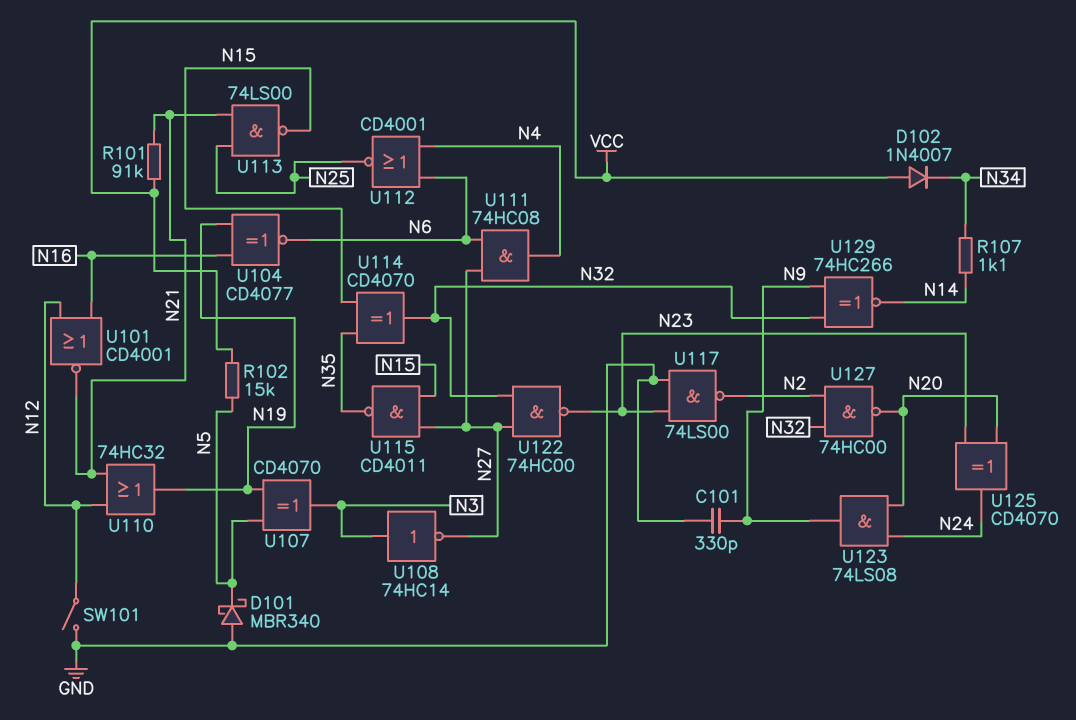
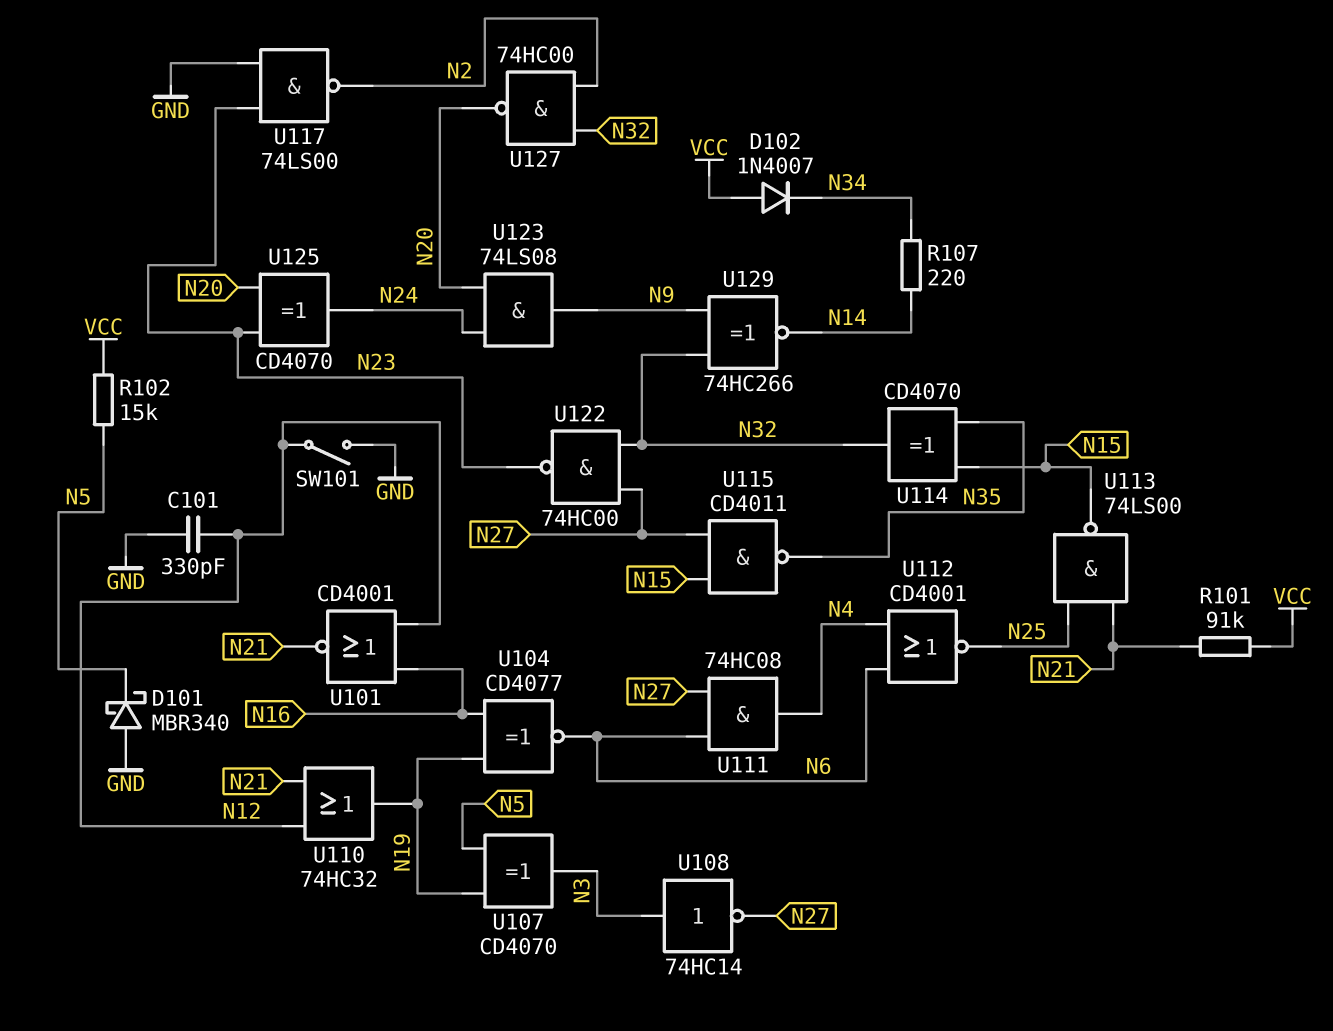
C101: 330pF (GND, N9) -> 330pF (GND, N12)
R107: 1.1k (N14, N34) -> 220 (N14, N34)

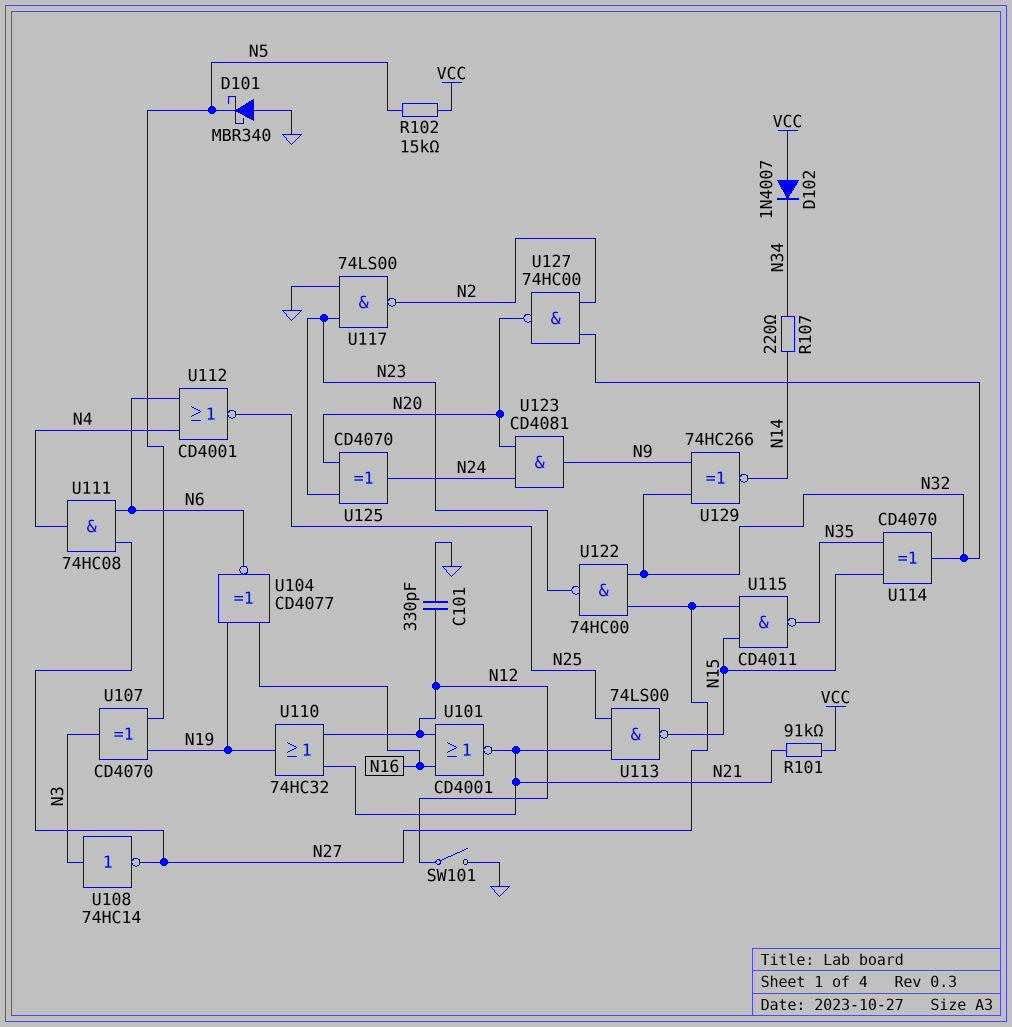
U123: AND 74LS08 (in N20, in N24, out N9) -> AND CD4081 (in N20, in N24, out N9)

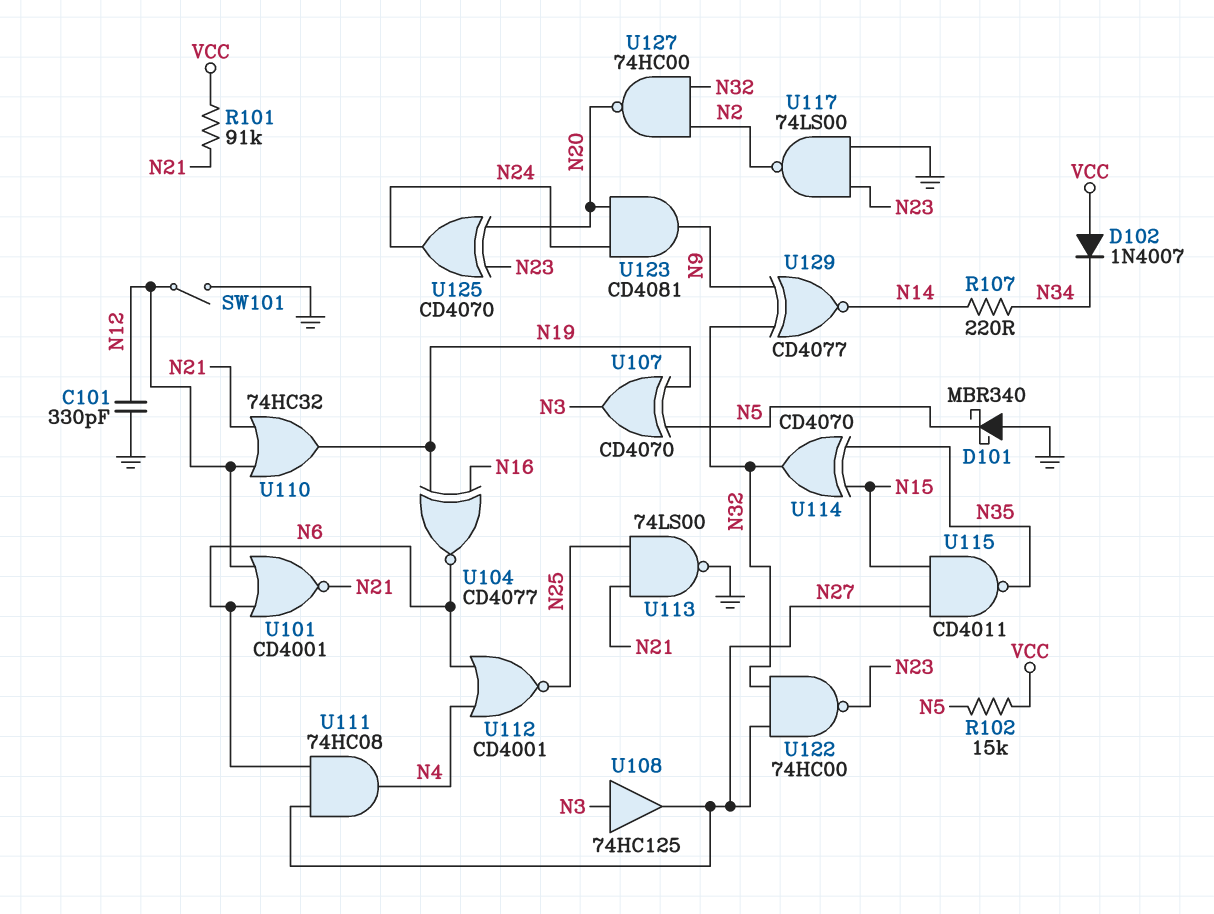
U101: NOR CD4001 (in N12, in N16, out N21) -> NOR CD4001 (in N6, in N12, out N21)
U108: NOT 74HC14 (in N3, out N27) -> buffer 74HC125 (in N3, out N27)
U113: NAND 74LS00 (in N21, in N25, out N15) -> NAND 74LS00 (in N21, in N25, out GND)
U129: XNOR 74HC266 (in N9, in N32, out N14) -> XNOR CD4077 (in N9, in N32, out N14)

